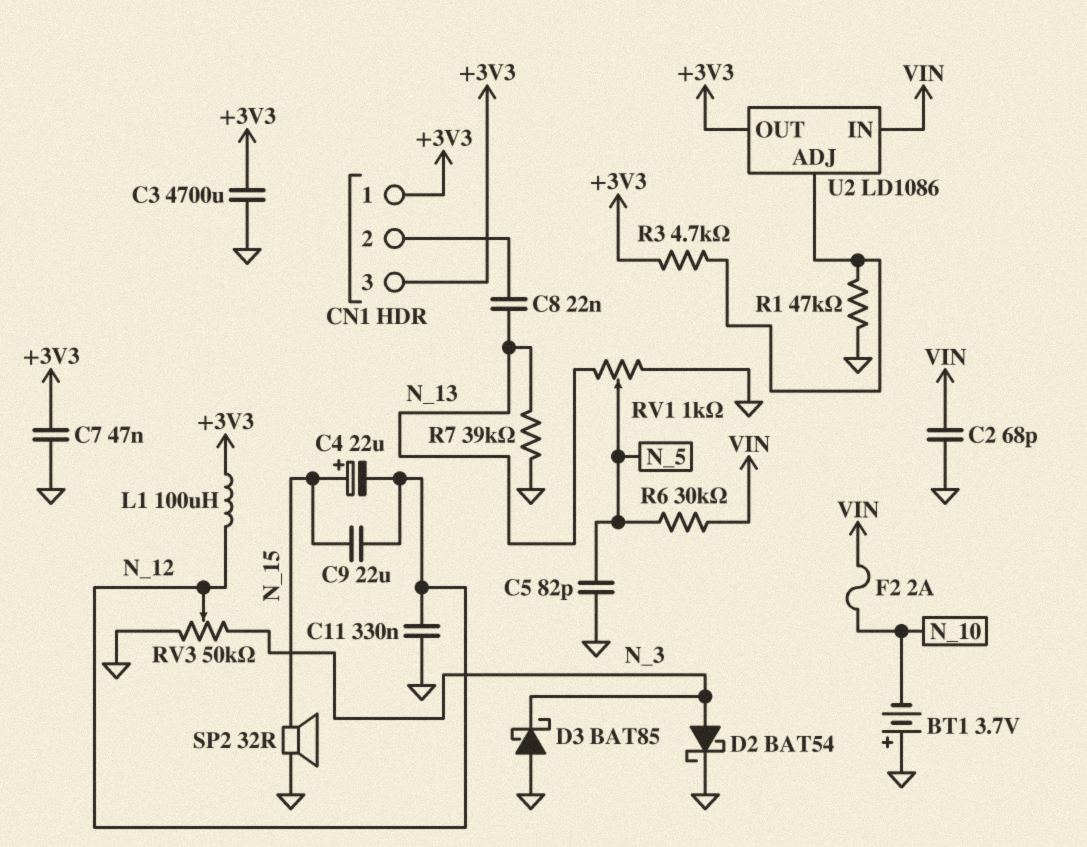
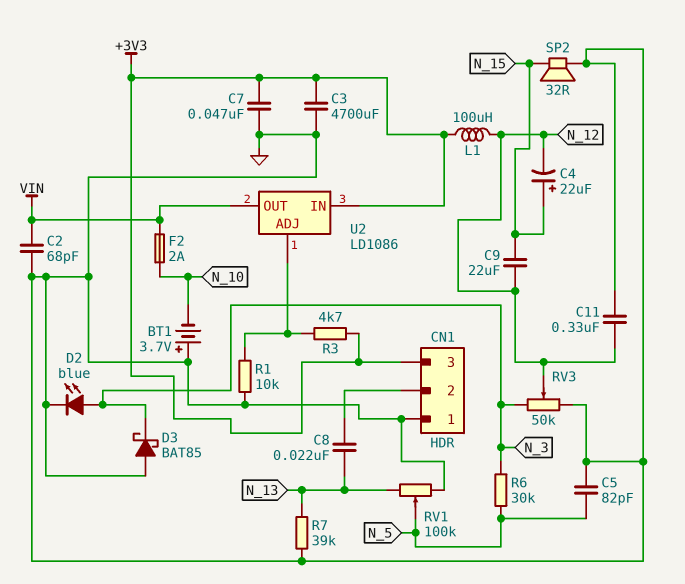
CN1 pin 1: +3V3 -> GND
D2: schottky BAT54 (A N_3, K GND) -> LED blue (A N_3, K GND)
R1: 47k (GND, U2/ADJ) -> 10k (GND, U2/ADJ)
R6: 30k (N_5, VIN) -> 30k (N_3, N_5)
RV1: 1k (GND, N_13, wiper N_5) -> 100k (GND, N_13, wiper N_5)
U2 pin IN: VIN -> +3V3
U2 pin OUT: +3V3 -> VIN

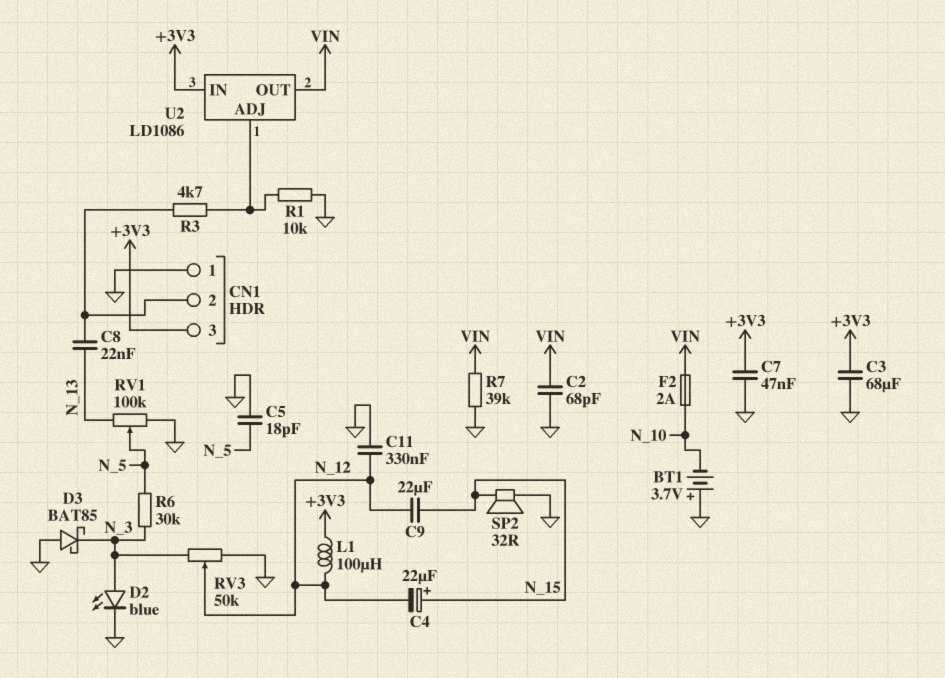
C3: 4700uF (+3V3, GND) -> 68uF (+3V3, GND)
C5: 82pF (GND, N_5) -> 18pF (GND, N_5)
R3: 4.7k (+3V3, U2/ADJ) -> 4.7k (CN1/2, U2/ADJ)
R7: 39k (GND, N_13) -> 39k (GND, VIN)

